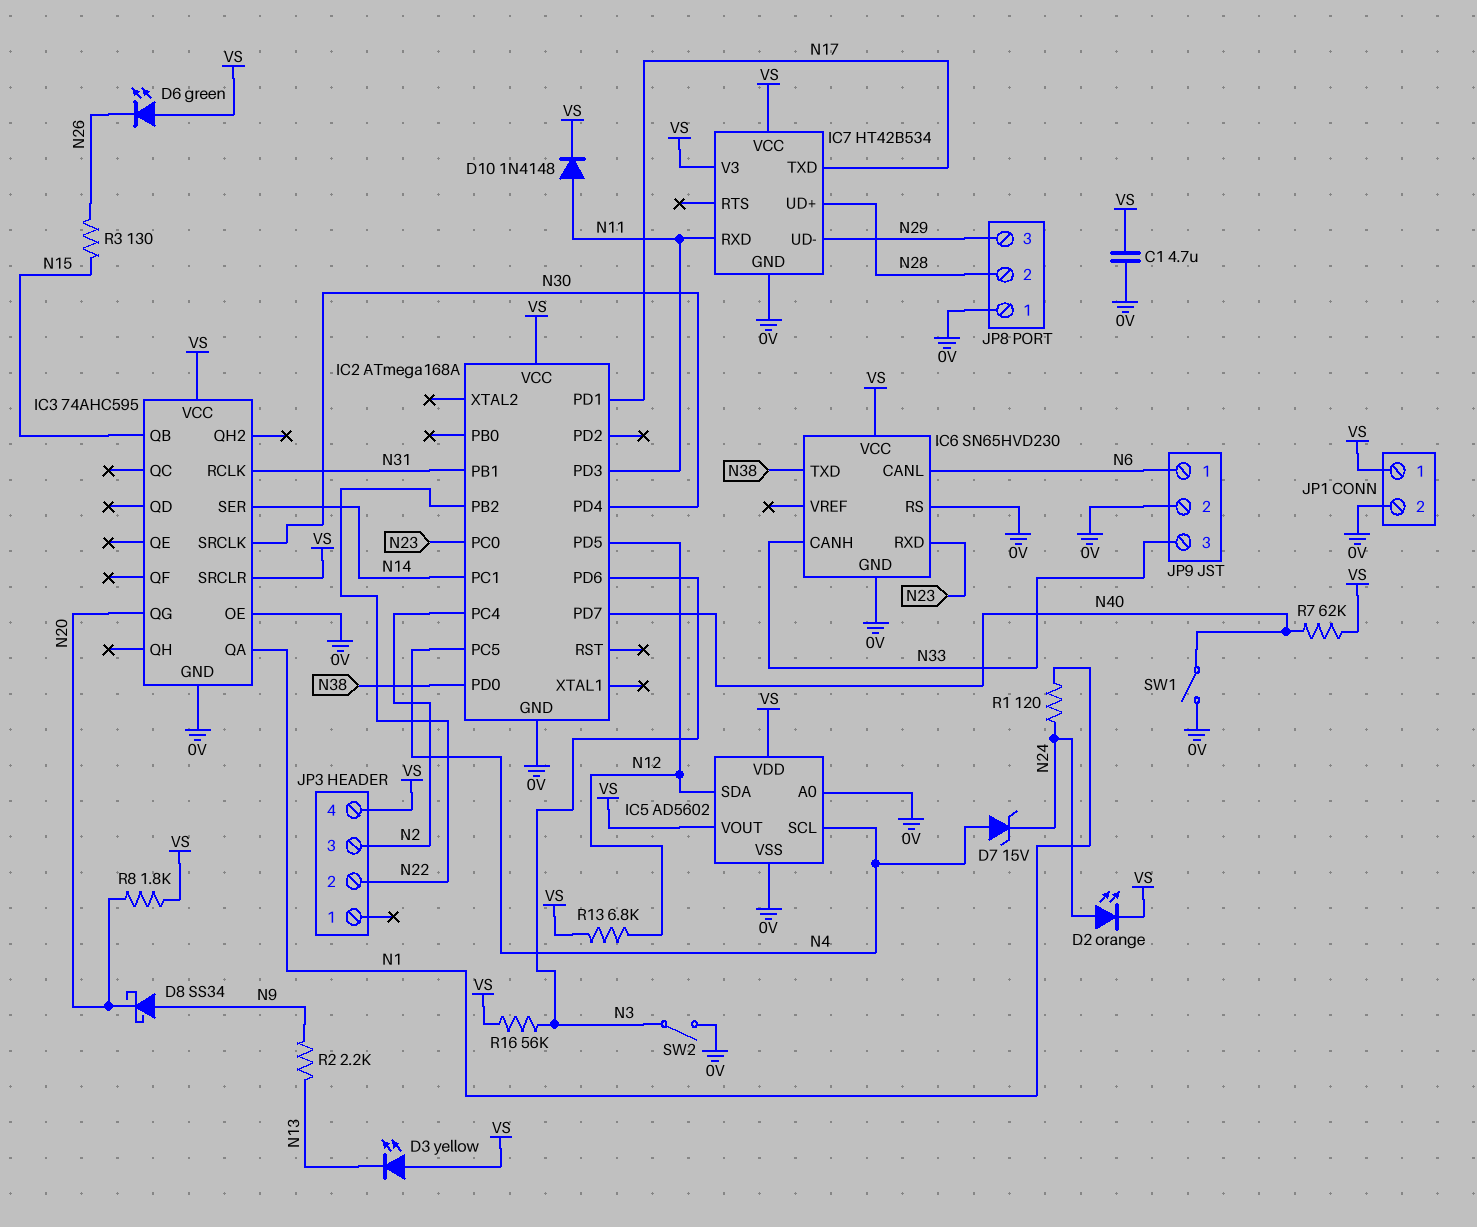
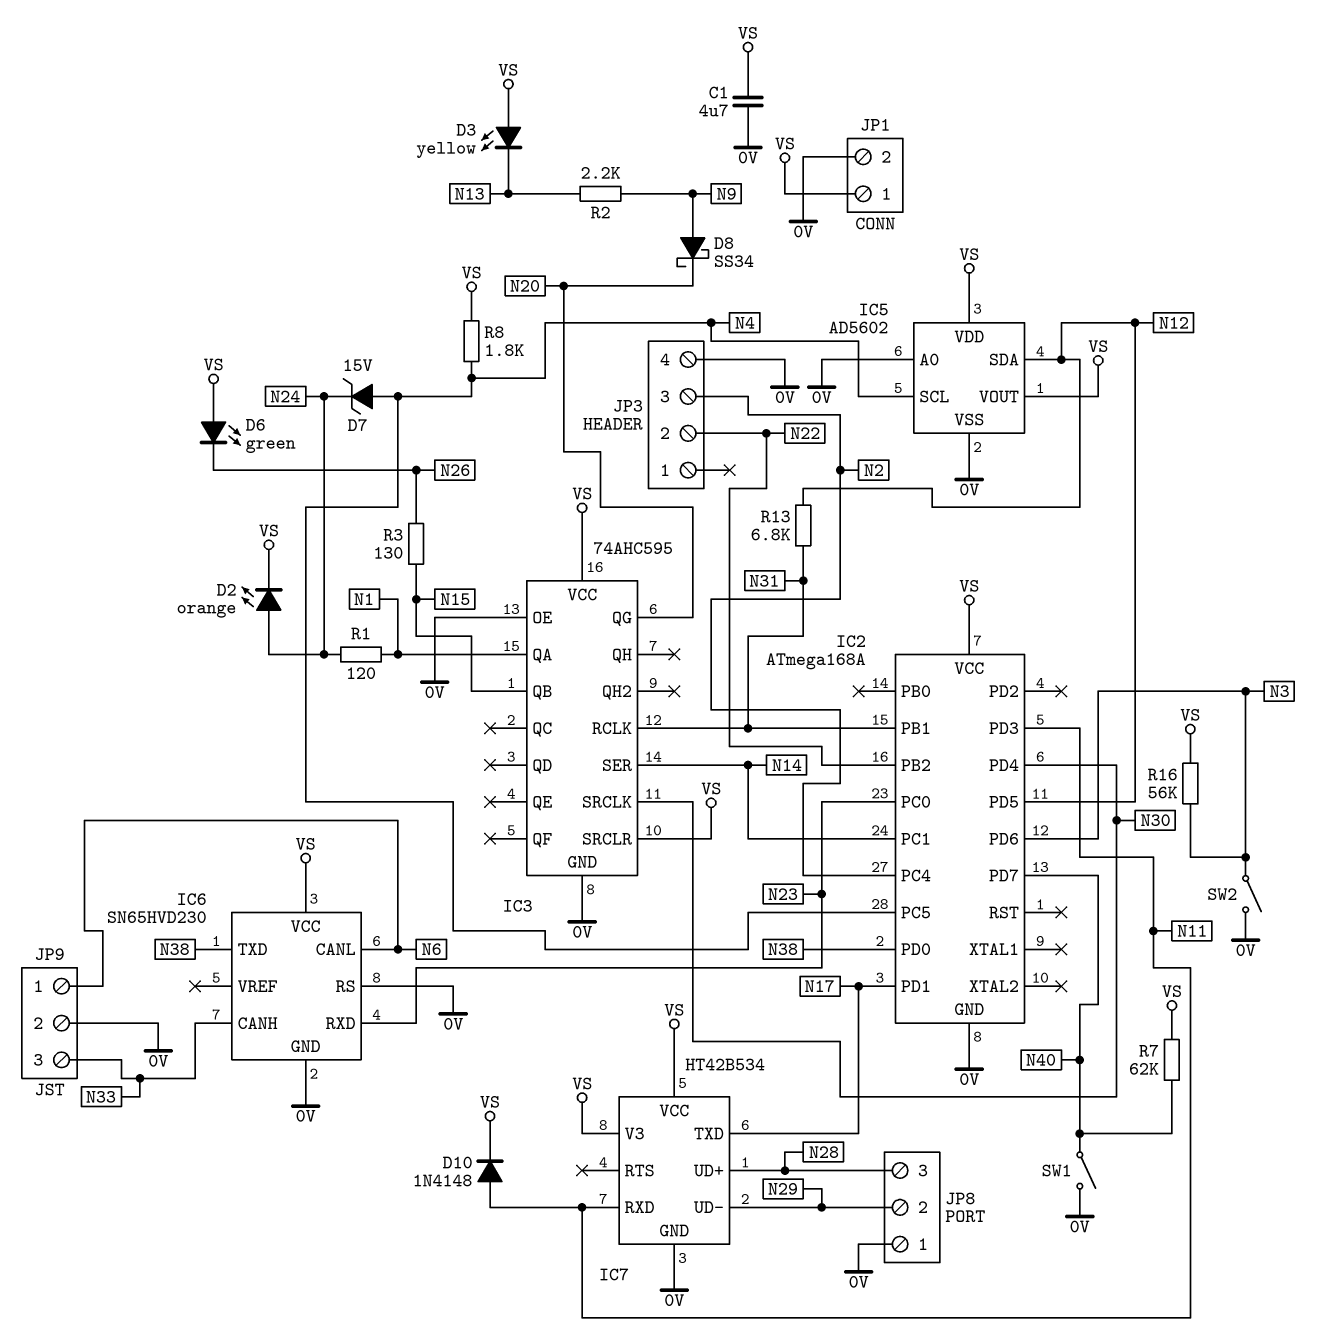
JP3 pin 4: VS -> 0V
JP8 pin 2: N28 -> N29
JP8 pin 3: N29 -> N28
R8: 1.8k (N20, VS) -> 1.8k (N4, VS)
R13: 6.8k (N12, VS) -> 6.8k (N12, N31)

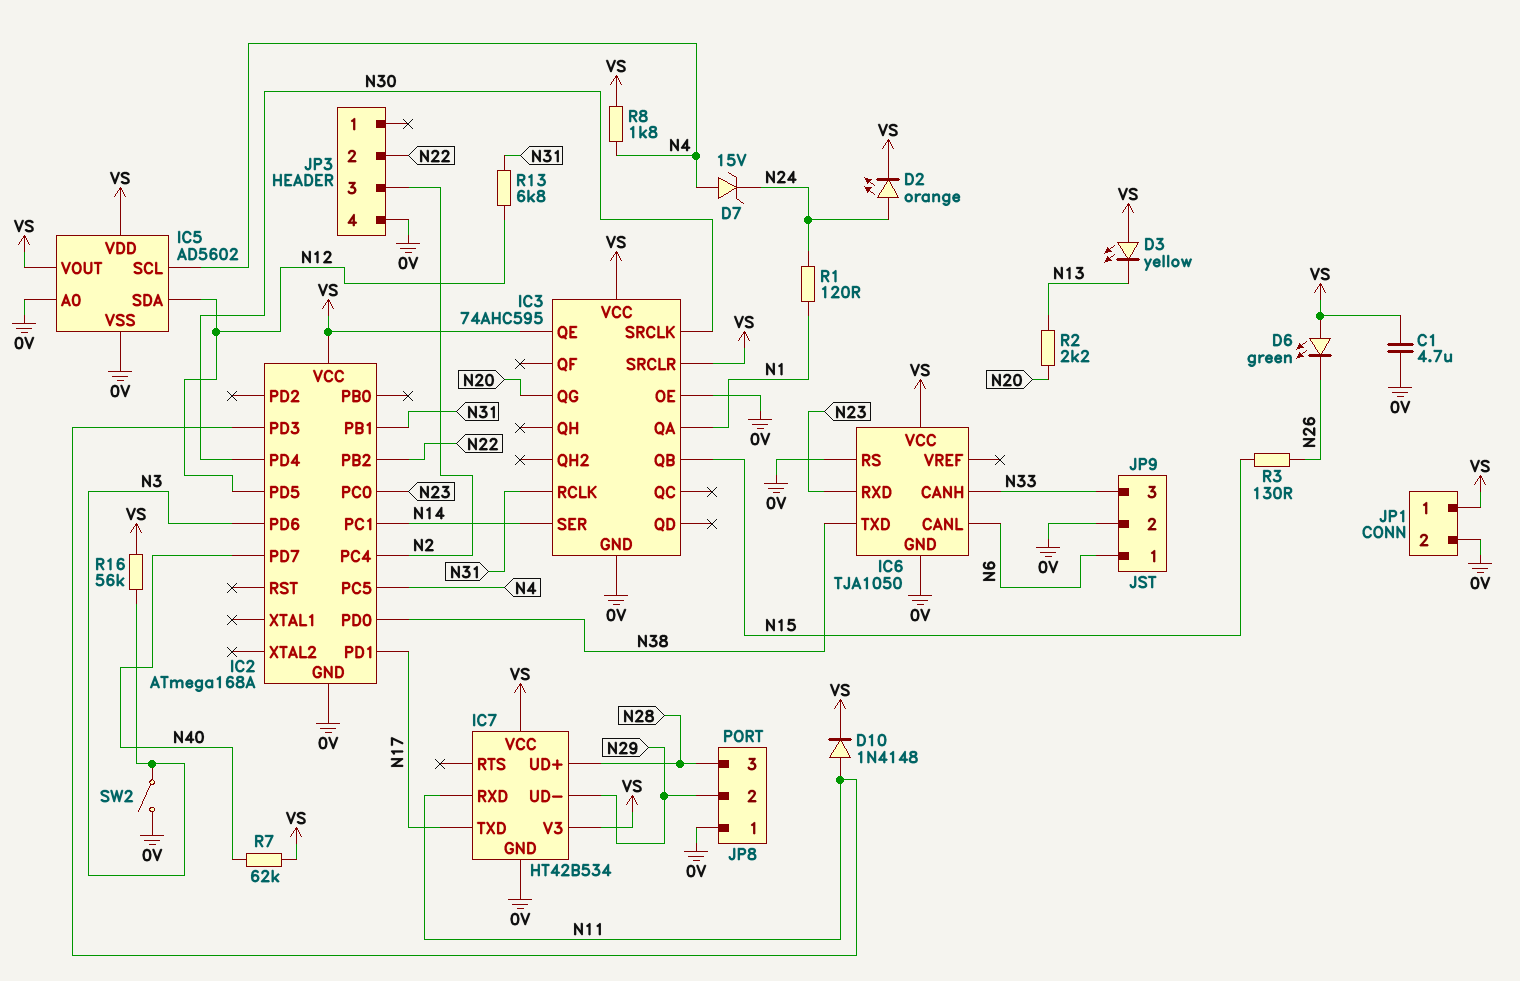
D8: schottky SS34 (A N9, K N20) -> none
IC3 pin QE: none -> VS
IC6: SN65HVD230 -> TJA1050
R2: 2.2k (N9, N13) -> 2.2k (N13, N20)
SW1: switch (0V, N40) -> none

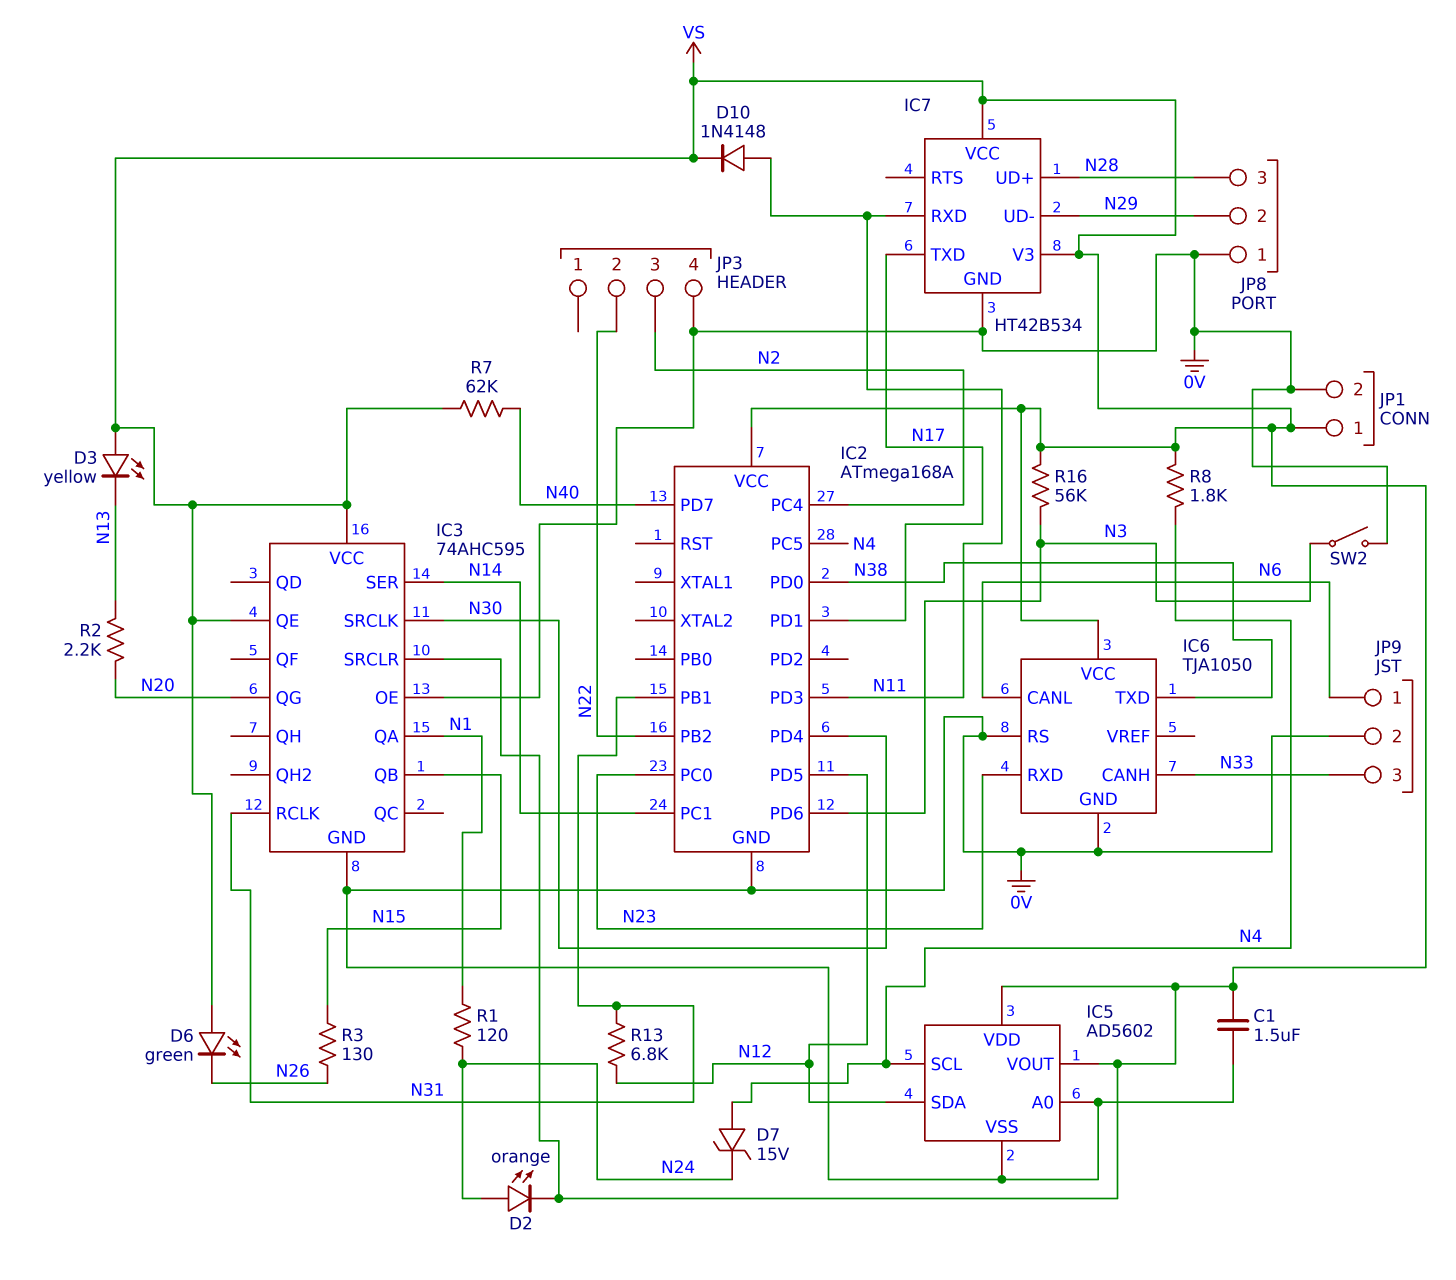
C1: 4.7uF (0V, VS) -> 1.5uF (0V, VS)

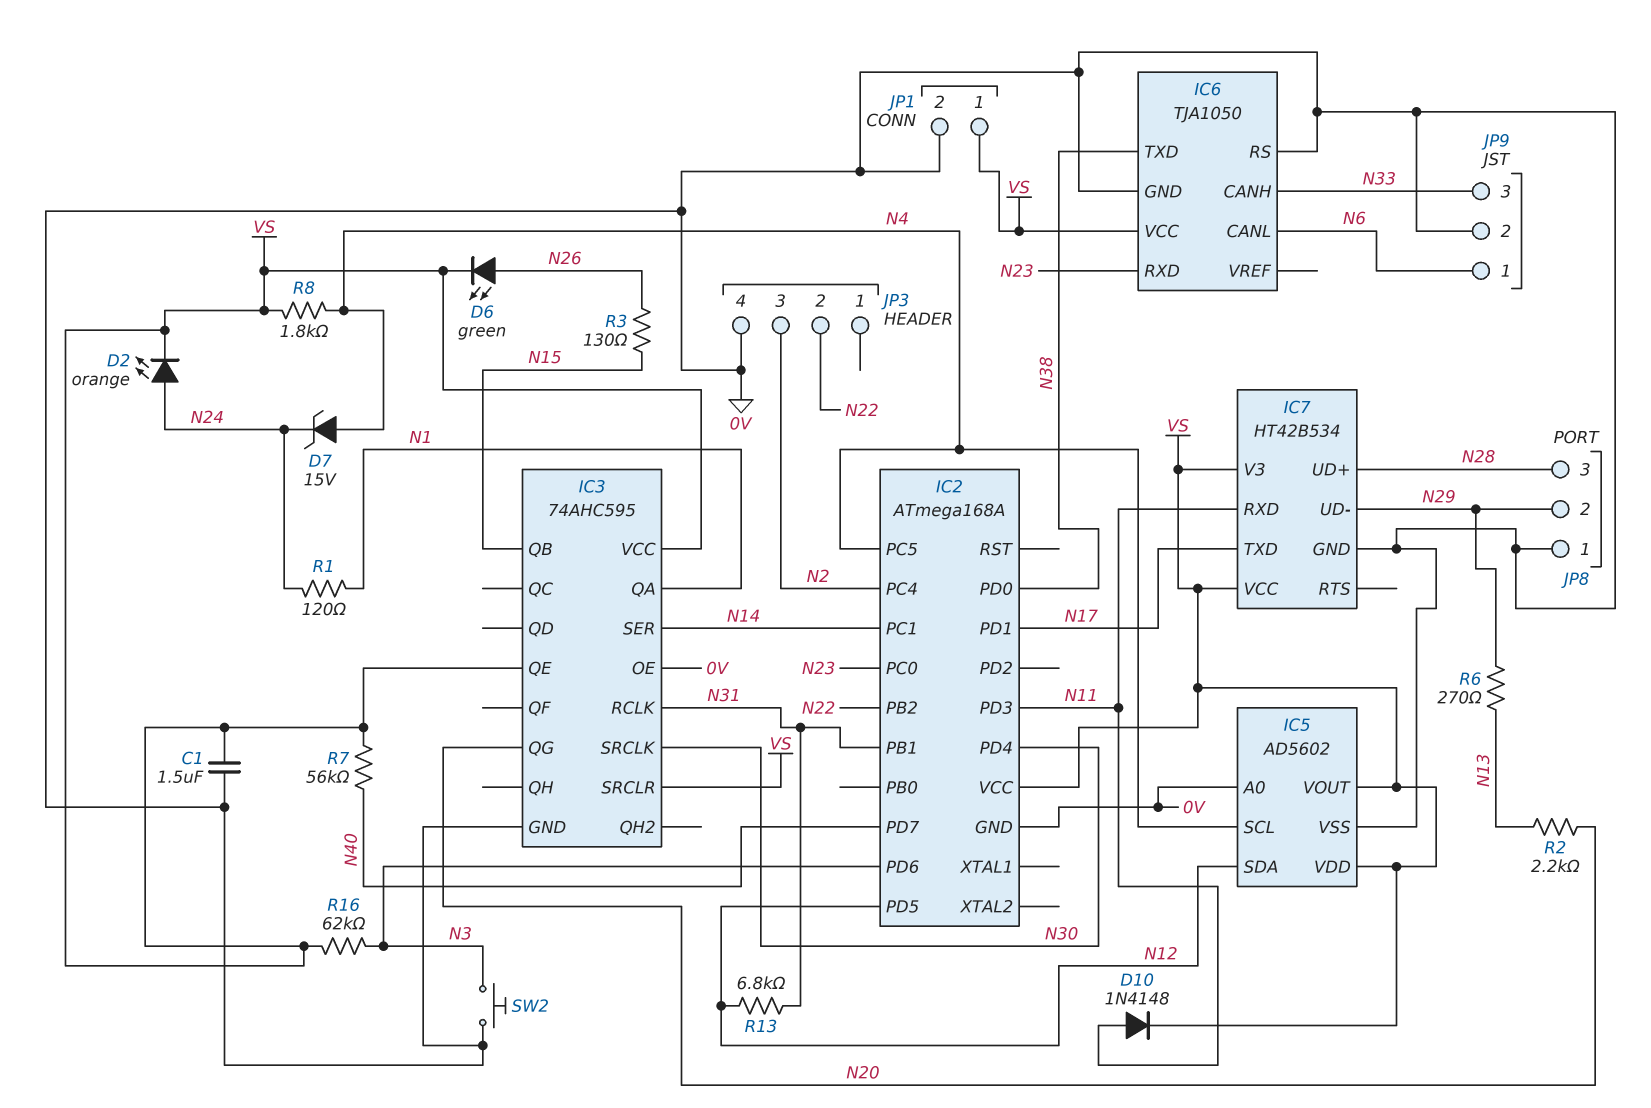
D3: LED yellow (A VS, K N13) -> none
D6: LED green (A VS, K N26) -> LED green (A N26, K VS)
R6: none -> 270 (N13, N29)
R7: 62k (N40, VS) -> 56k (N40, VS)
R16: 56k (N3, VS) -> 62k (N3, VS)
SW2: switch (0V, N3) -> button (0V, N3)

